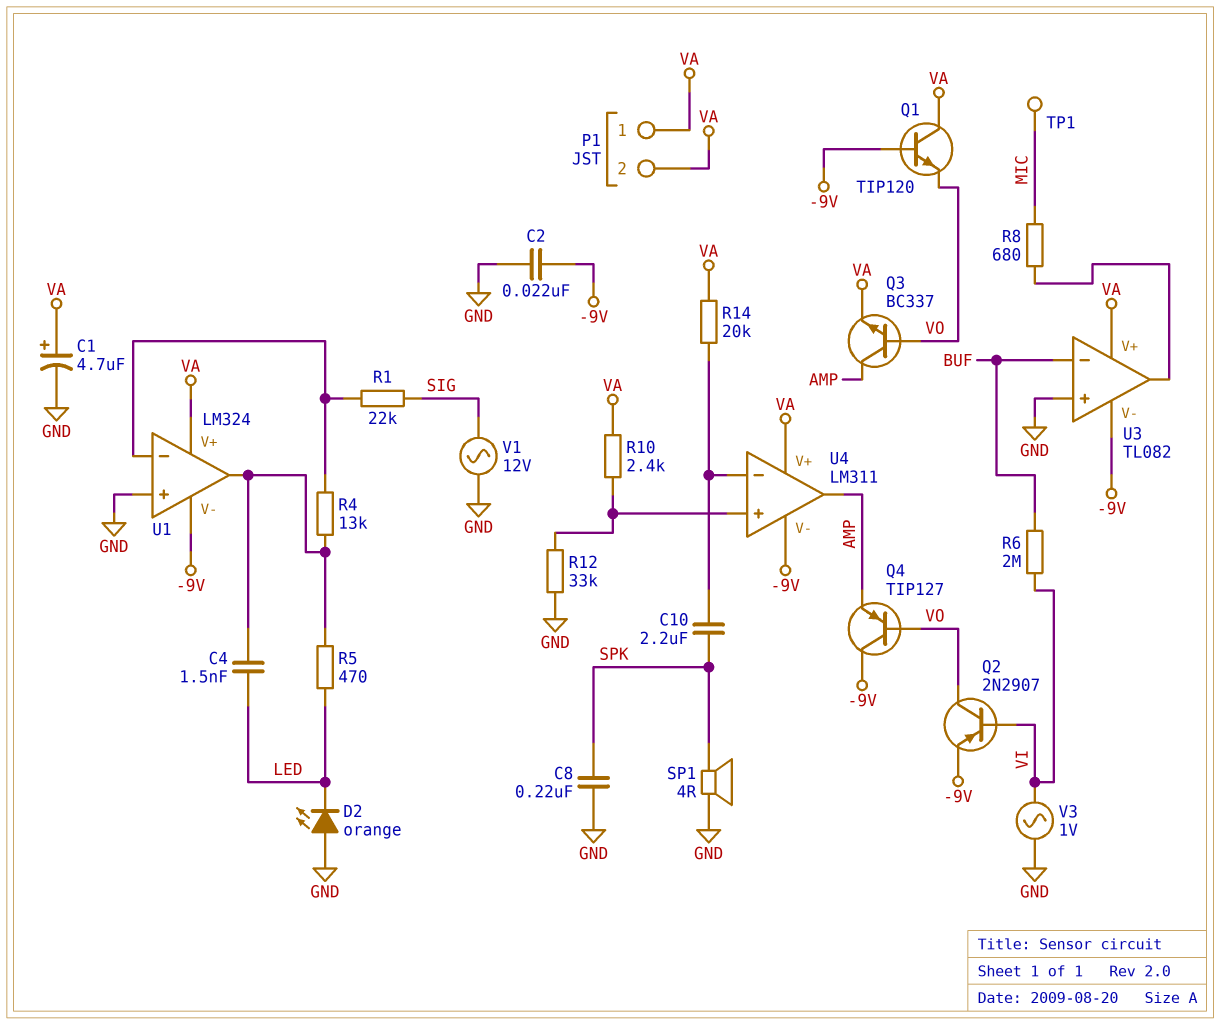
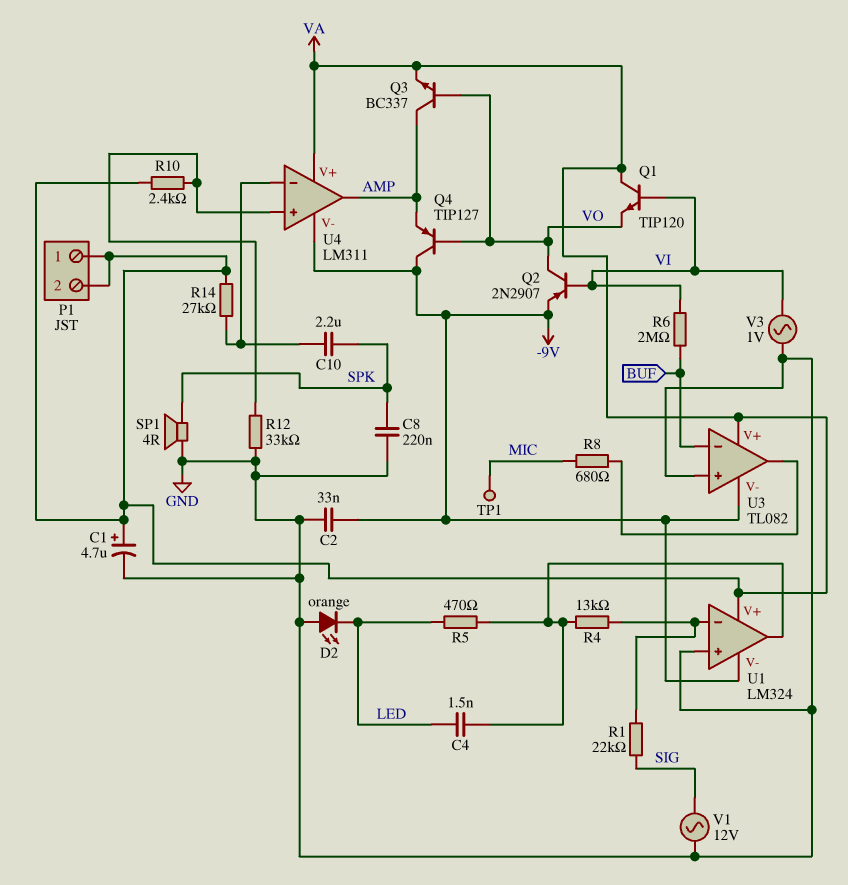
C2: 22nF (-9V, GND) -> 33nF (-9V, GND)
Q1: NPN TIP120 (B -9V, C VA, E VO) -> NPN TIP120 (B VI, C VA, E VO)
R14: 20k (U4/in-, VA) -> 27k (U4/in-, VA)

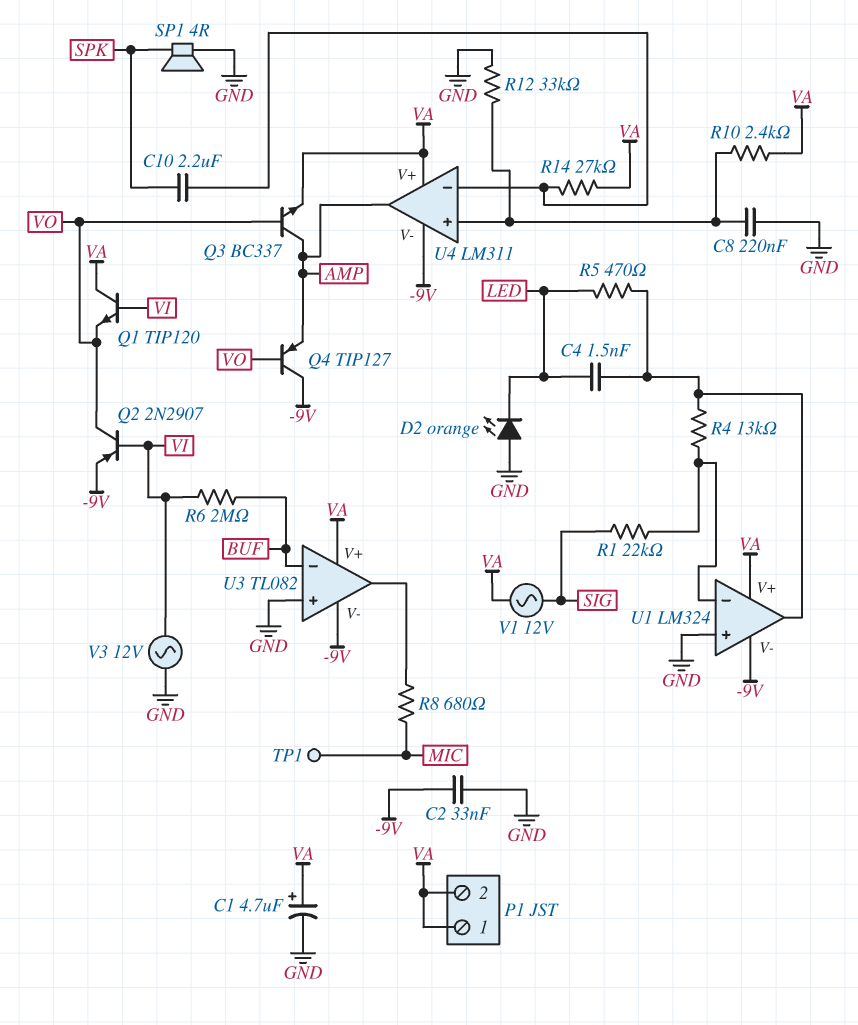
C8: 220nF (GND, SPK) -> 220nF (GND, U4/in+)
V1: AC 12V (GND, SIG) -> AC 12V (SIG, VA)
V3: AC 1V (GND, VI) -> AC 12V (GND, VI)

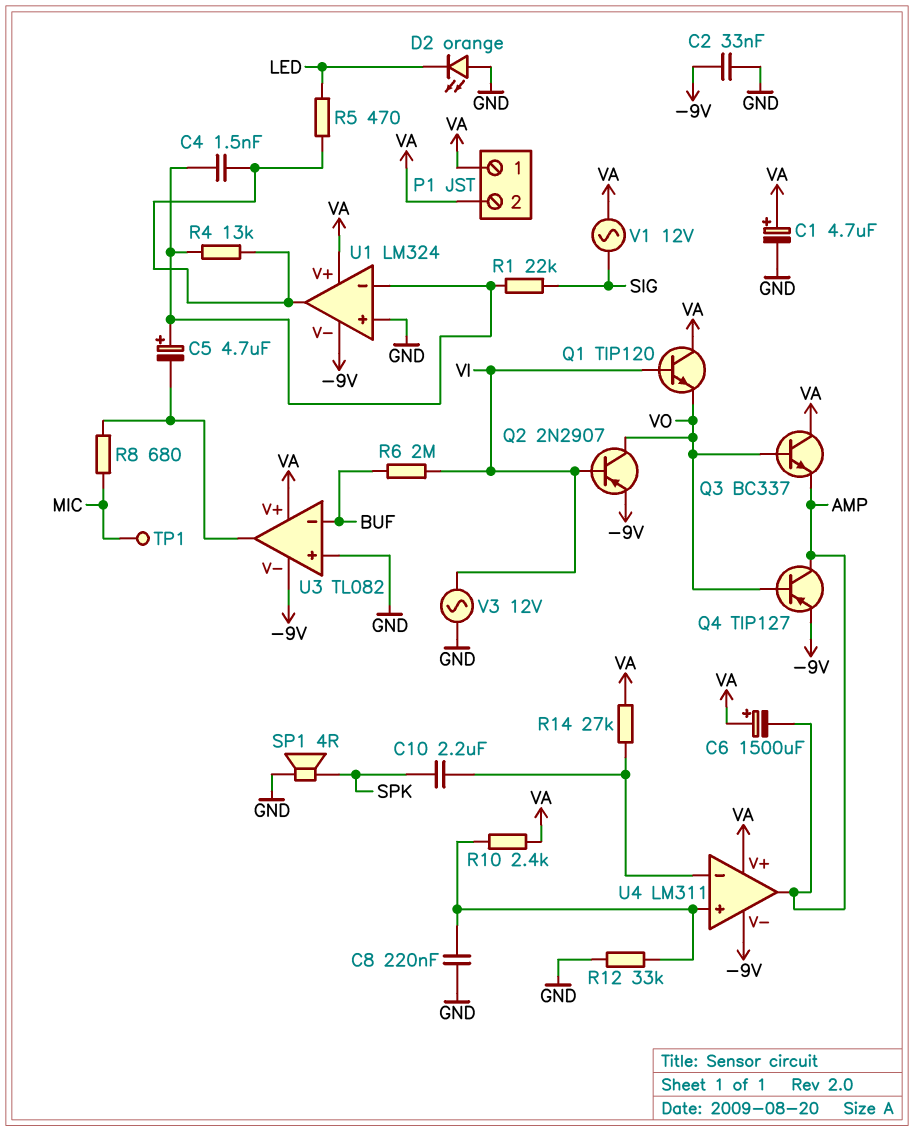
C4: 1.5nF (LED, U1/out) -> 1.5nF (U1/in-, U1/out)
C5: none -> 4.7uF (plus U1/in-, minus U3/out)
C6: none -> 1500uF (plus VA, minus AMP)
Q3: NPN BC337 (B VO, C AMP, E VA) -> NPN BC337 (B VO, C VA, E AMP)
Q4: PNP TIP127 (B VO, C -9V, E AMP) -> PNP TIP127 (B VO, C AMP, E -9V)

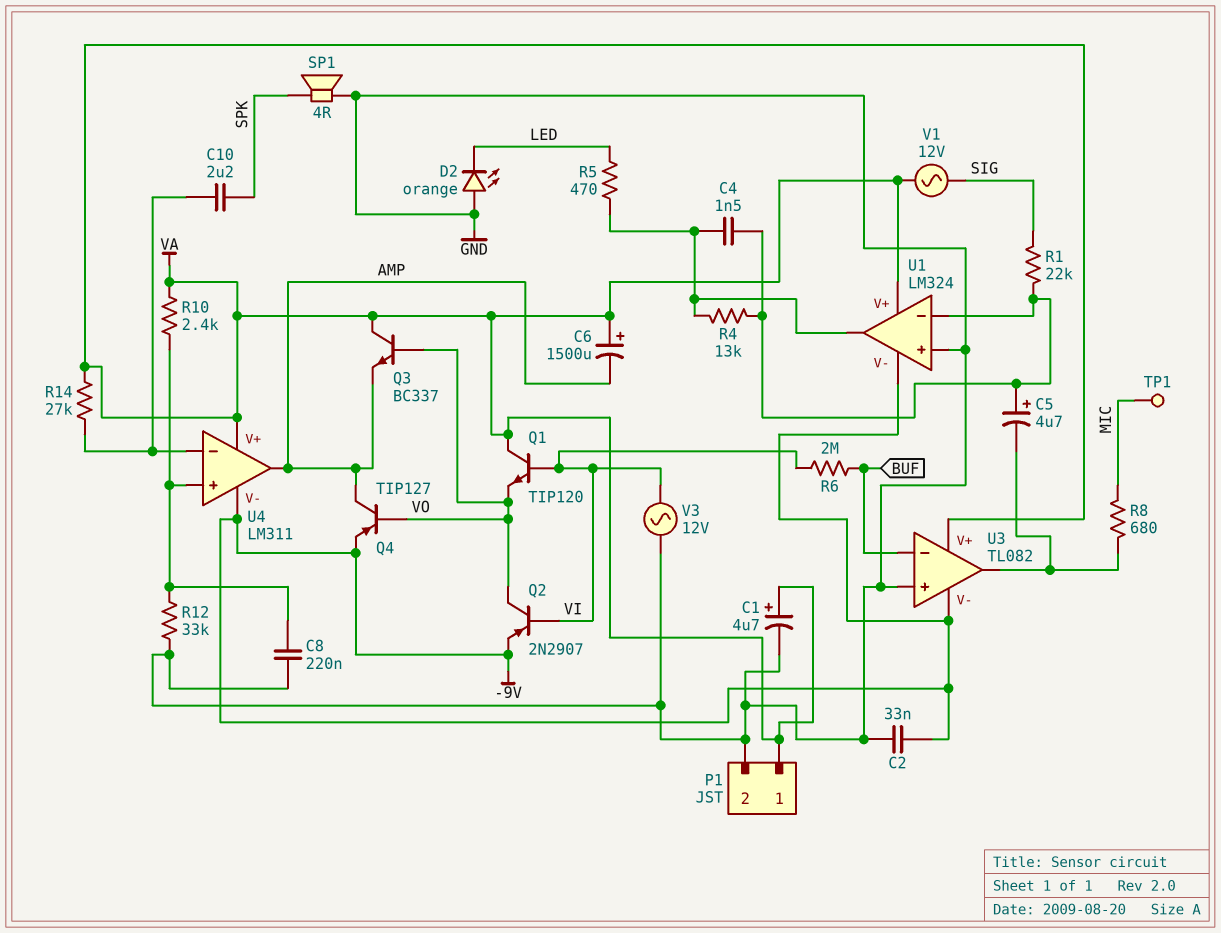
P1 pin 2: VA -> GND

